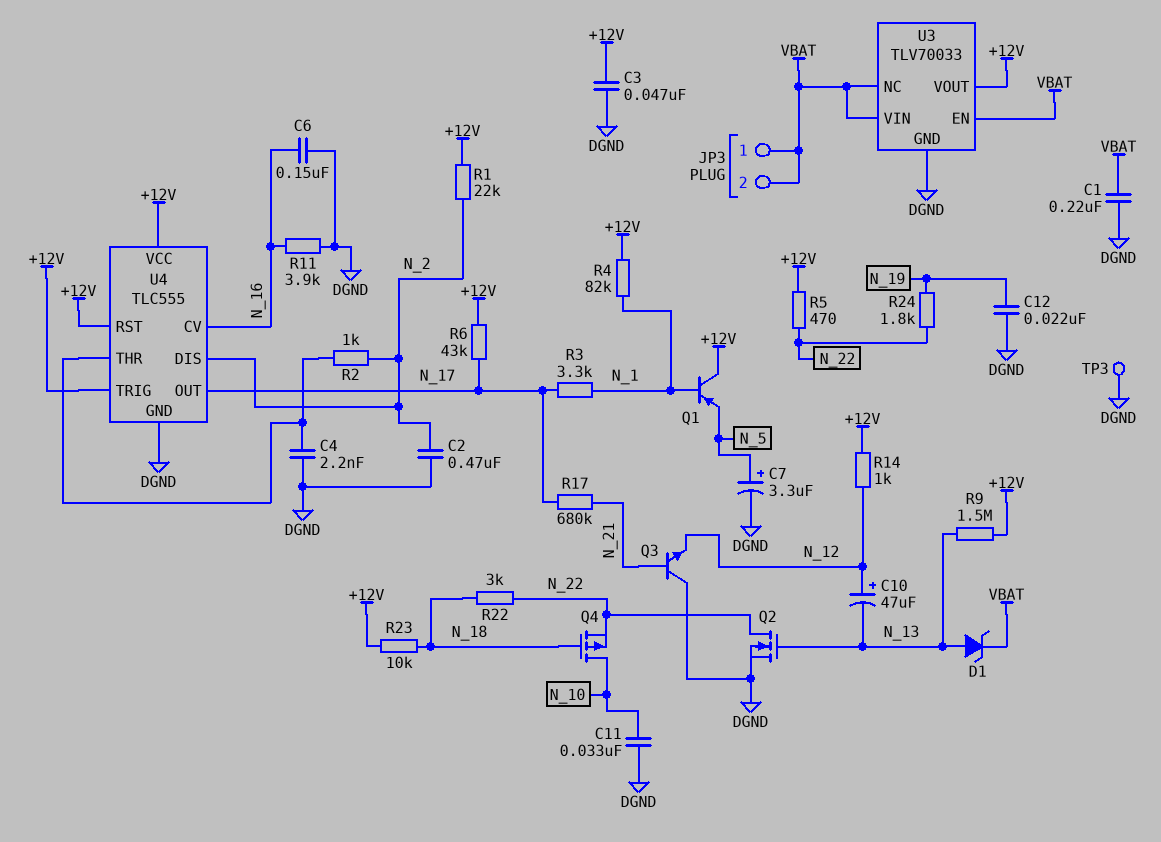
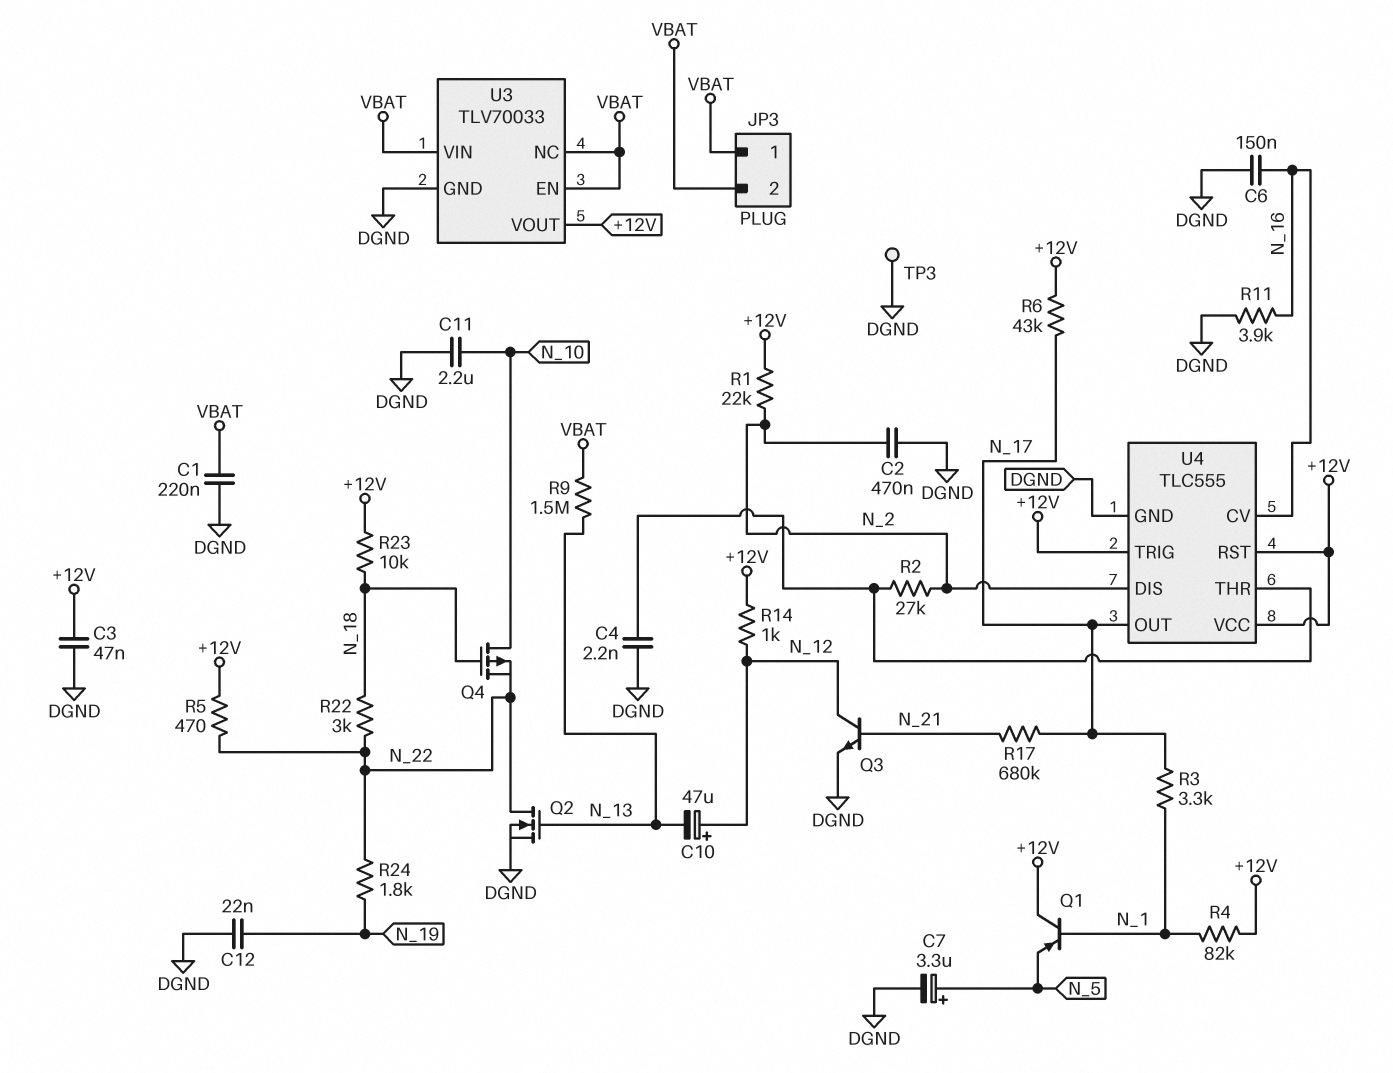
C11: 33nF (DGND, N_10) -> 2.2uF (DGND, N_10)
D1: zener (A N_13, K VBAT) -> none
Q3: NPN (B N_21, C DGND, E N_12) -> NPN (B N_21, C N_12, E DGND)
R2: 1k (N_2, U4/THR) -> 27k (N_2, U4/THR)
R9: 1.5M (+12V, N_13) -> 1.5M (N_13, VBAT)

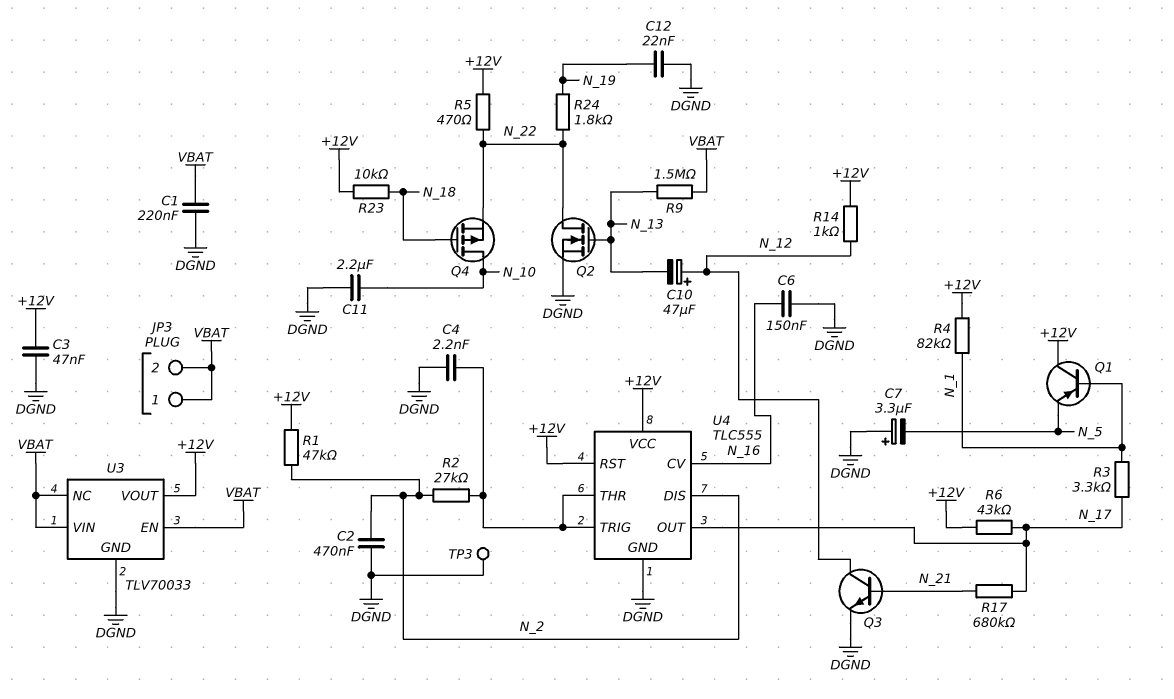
C7: 3.3uF (plus N_5, minus DGND) -> 3.3uF (plus DGND, minus N_5)
R1: 22k (+12V, N_2) -> 47k (+12V, N_2)
R11: 3.9k (DGND, N_16) -> none
R22: 3k (N_18, N_22) -> none
U4 pin TRIG: +12V -> U4/THR

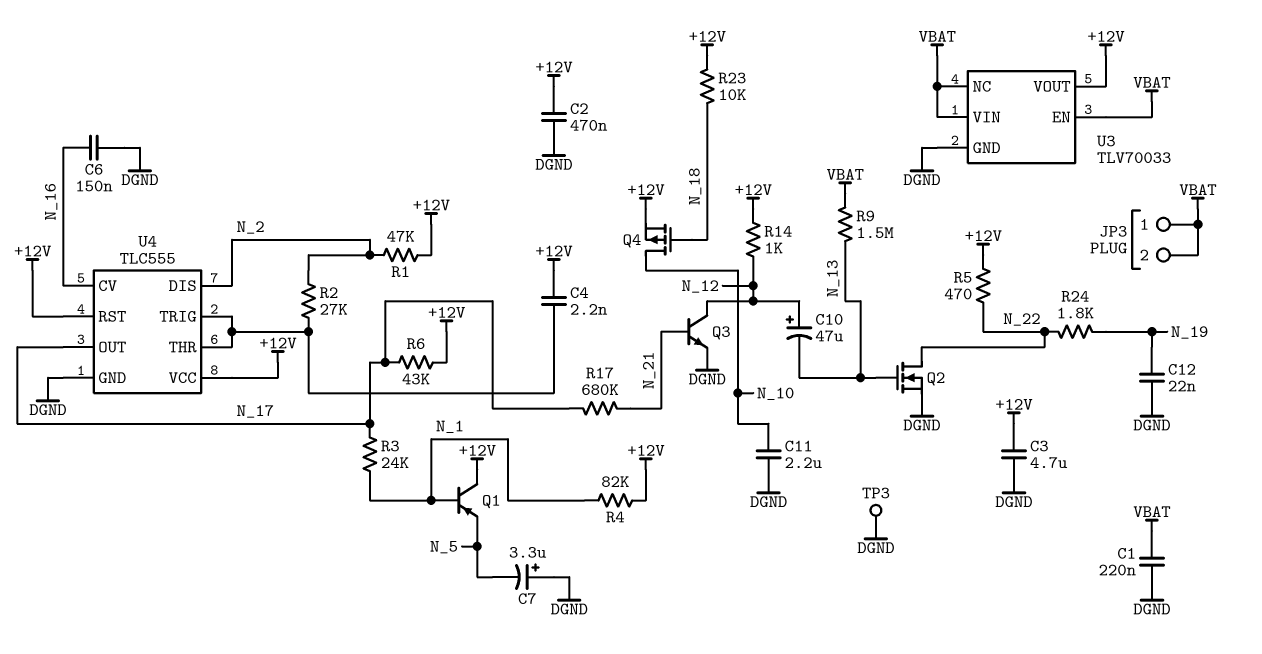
C2: 470nF (DGND, N_2) -> 470nF (+12V, DGND)
C3: 47nF (+12V, DGND) -> 4.7uF (+12V, DGND)
C4: 2.2nF (DGND, U4/THR) -> 2.2nF (+12V, U4/THR)
Q4: PMOS (G N_18, D N_10, S N_22) -> PMOS (G N_18, D N_10, S +12V)
R3: 3.3k (N_1, N_17) -> 24k (N_1, N_17)

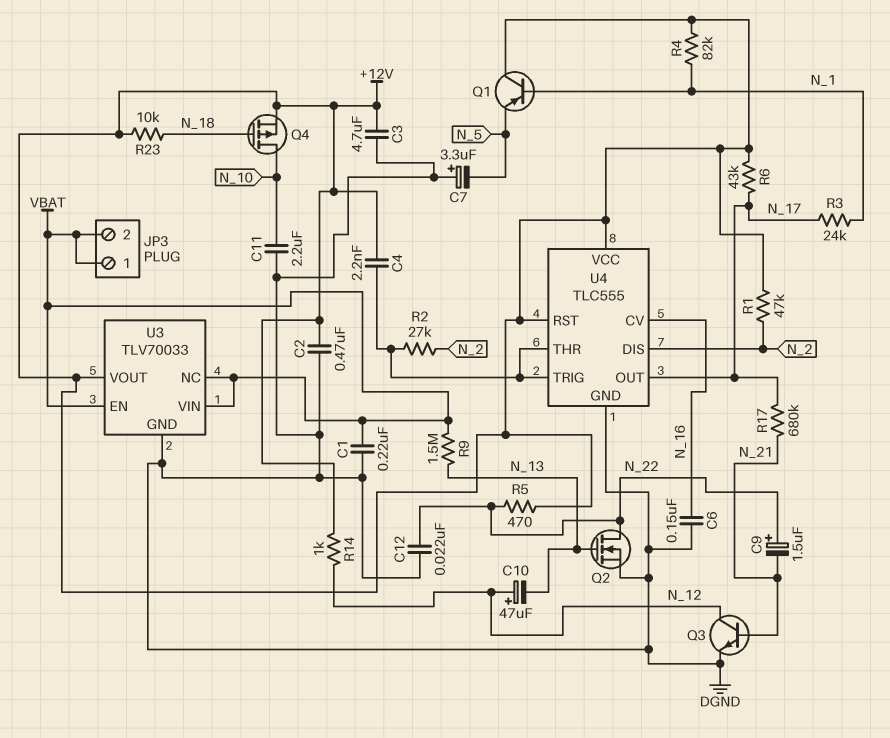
C9: none -> 1.5uF (plus N_22, minus N_21)
C12: 22nF (DGND, N_19) -> 22nF (DGND, N_22)
R24: 1.8k (N_19, N_22) -> none
TP3: test point (DGND) -> none

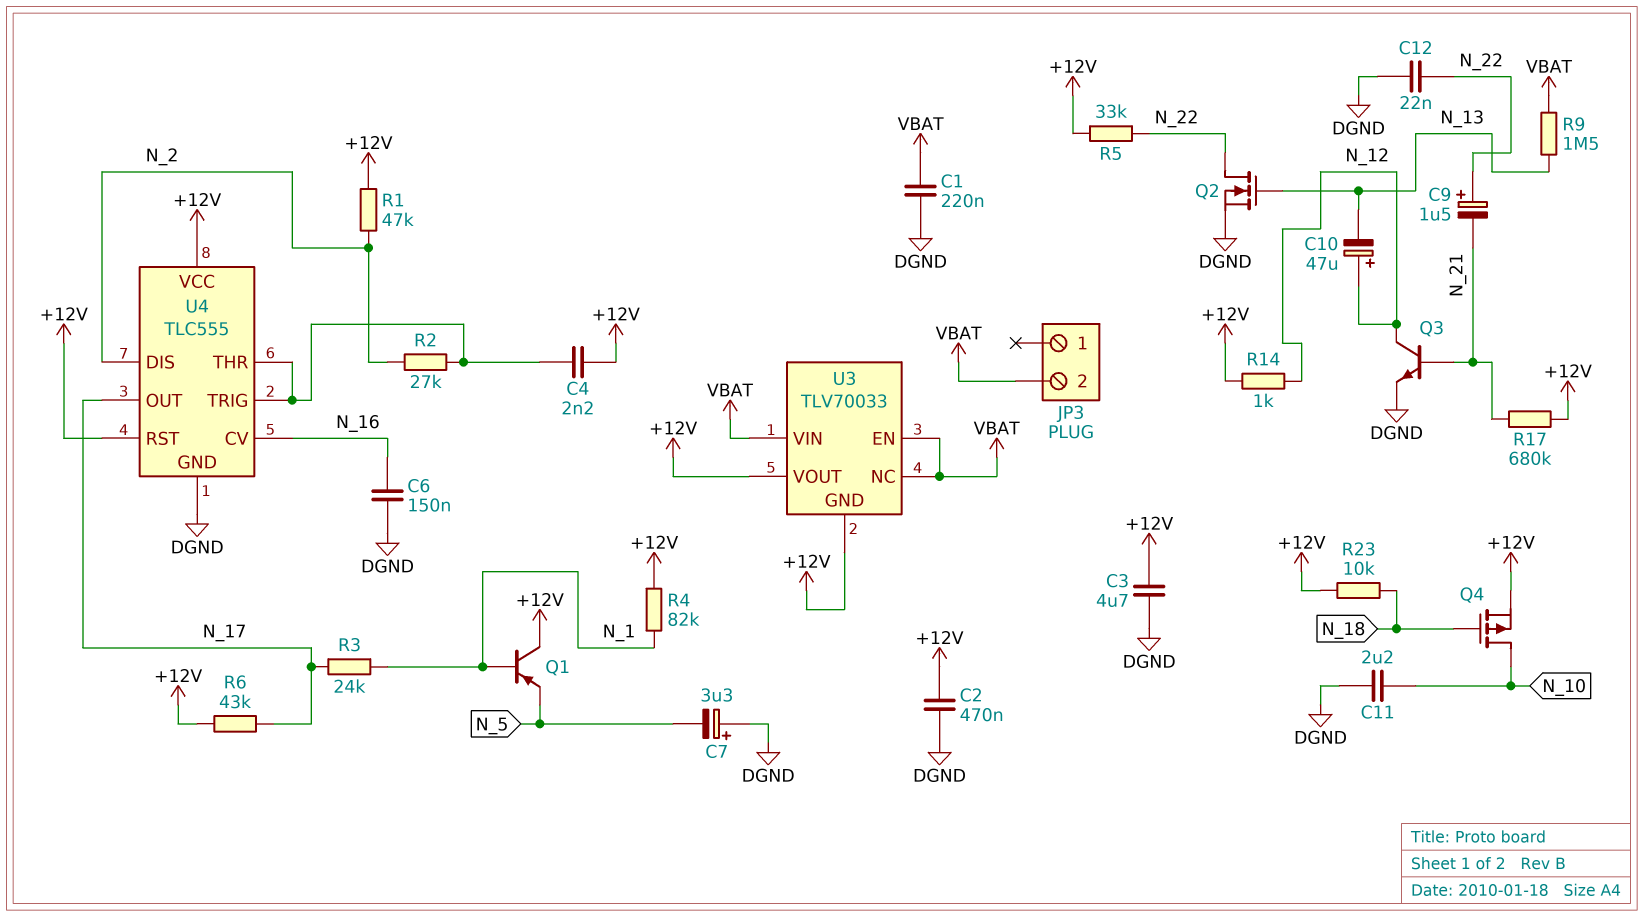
JP3 pin 1: VBAT -> none
R5: 470 (+12V, N_22) -> 33k (+12V, N_22)
R17: 680k (N_17, N_21) -> 680k (+12V, N_21)
U3 pin GND: DGND -> +12V

